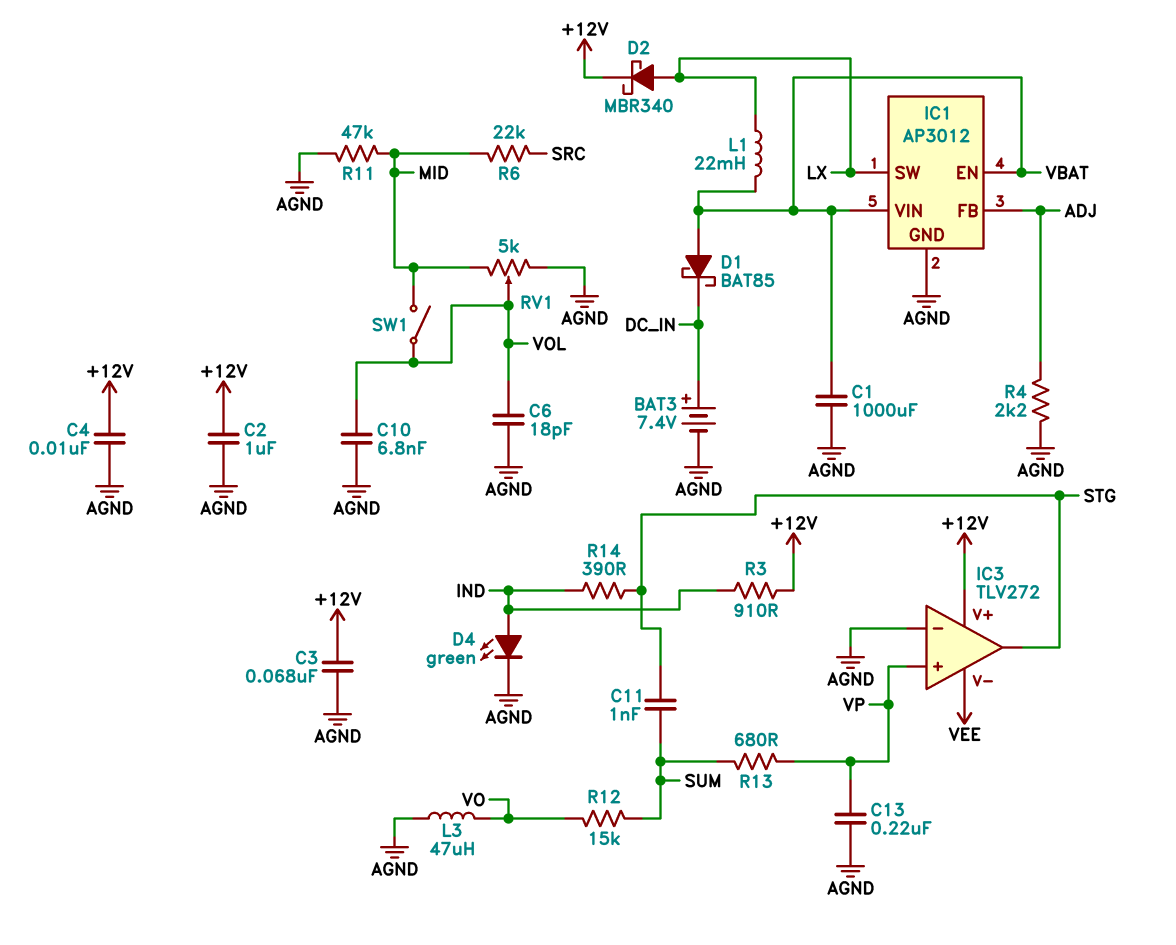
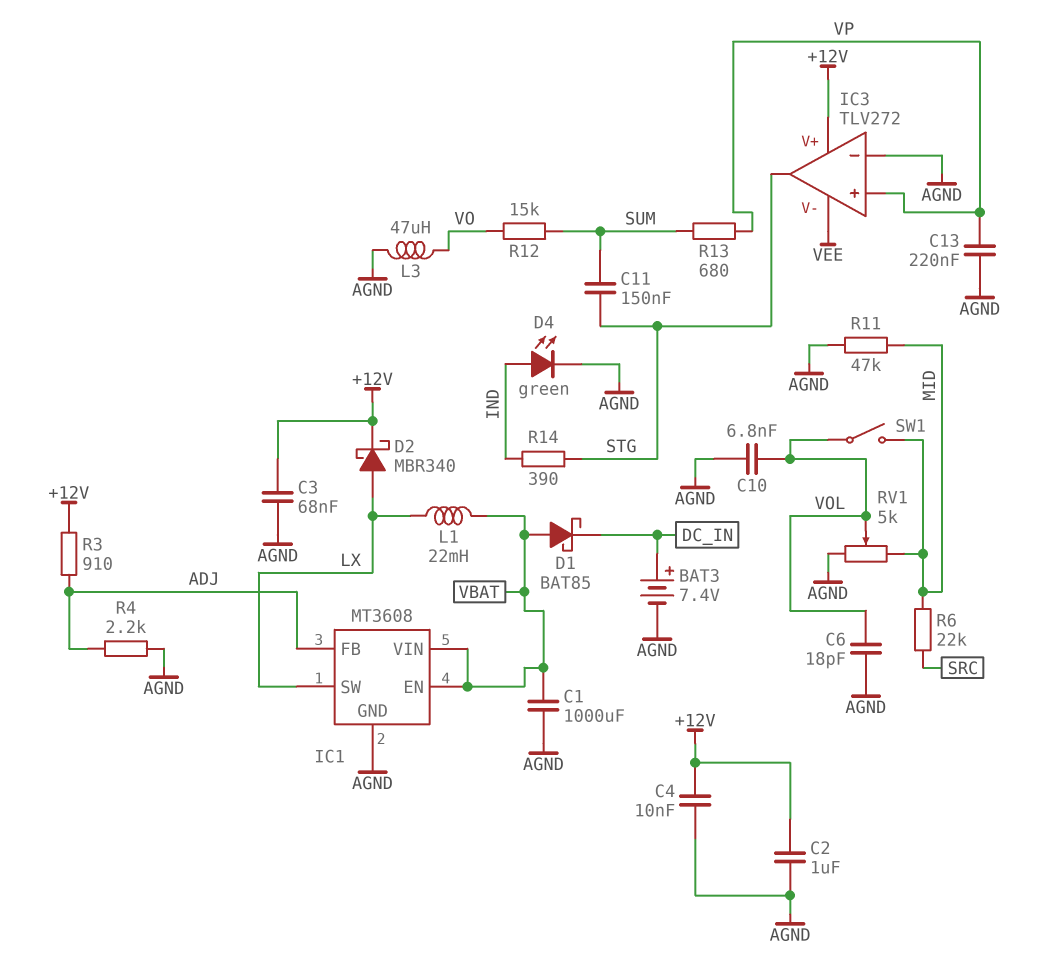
C11: 1nF (STG, SUM) -> 150nF (STG, SUM)
IC1: AP3012 -> MT3608
R3: 910 (+12V, IND) -> 910 (+12V, ADJ)

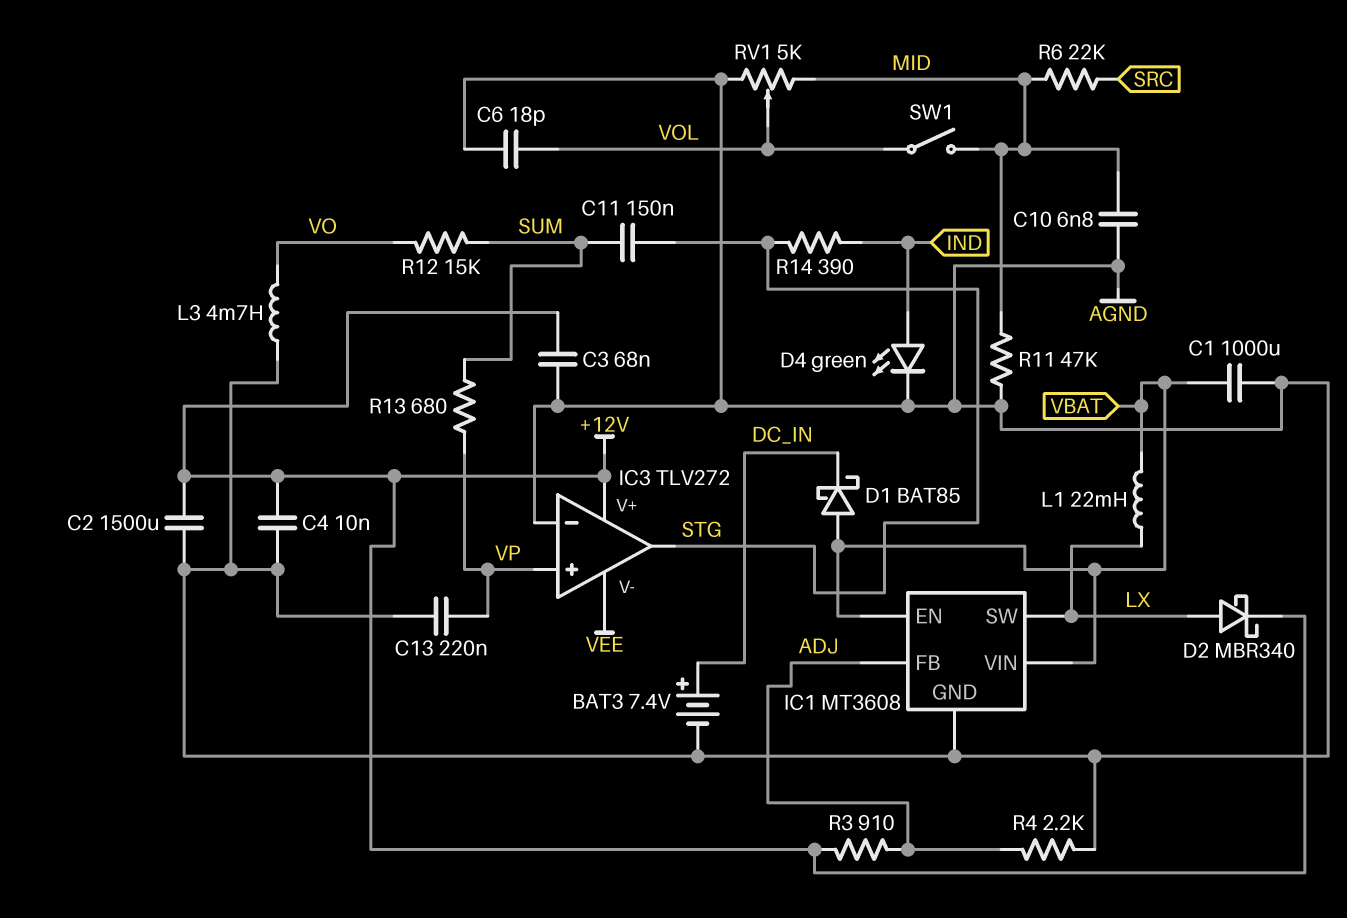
C2: 1uF (+12V, AGND) -> 1500uF (+12V, AGND)
C10: 6.8nF (AGND, VOL) -> 6.8nF (AGND, MID)
L3: 47uH (AGND, VO) -> 4.7mH (AGND, VO)

